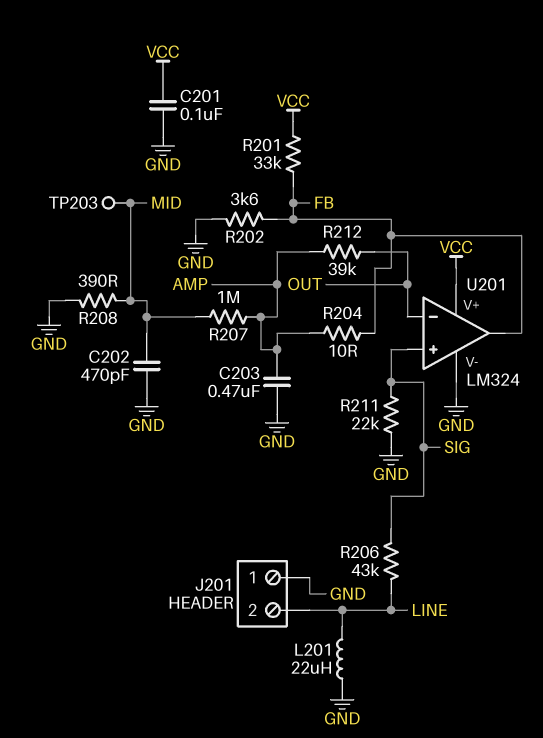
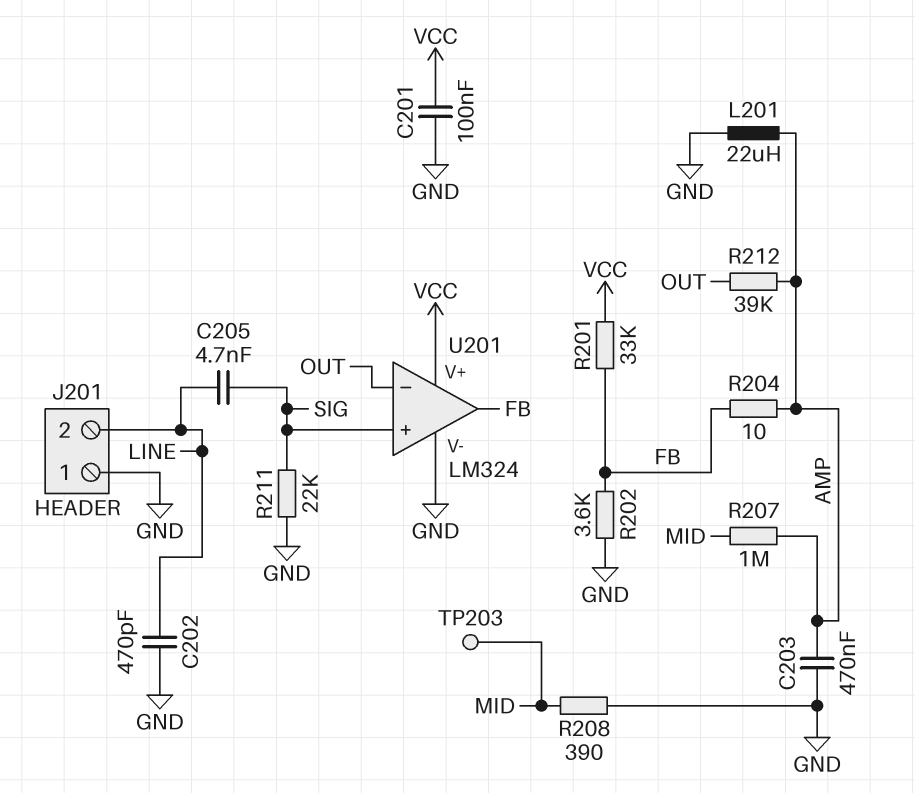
C202: 470pF (GND, MID) -> 470pF (GND, LINE)
C205: none -> 4.7nF (LINE, SIG)
L201: 22uH (GND, LINE) -> 22uH (AMP, GND)
R206: 43k (LINE, SIG) -> none

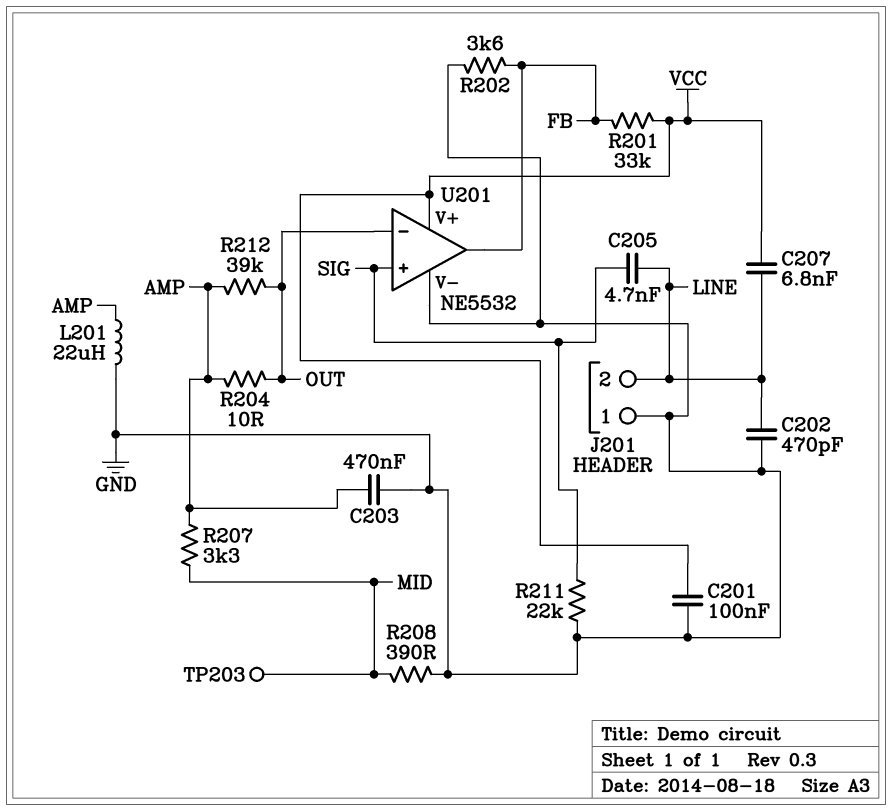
C207: none -> 6.8nF (LINE, VCC)
R204: 10 (AMP, FB) -> 10 (AMP, OUT)
R207: 1M (AMP, MID) -> 3.3k (AMP, MID)
U201: LM324 -> NE5532

